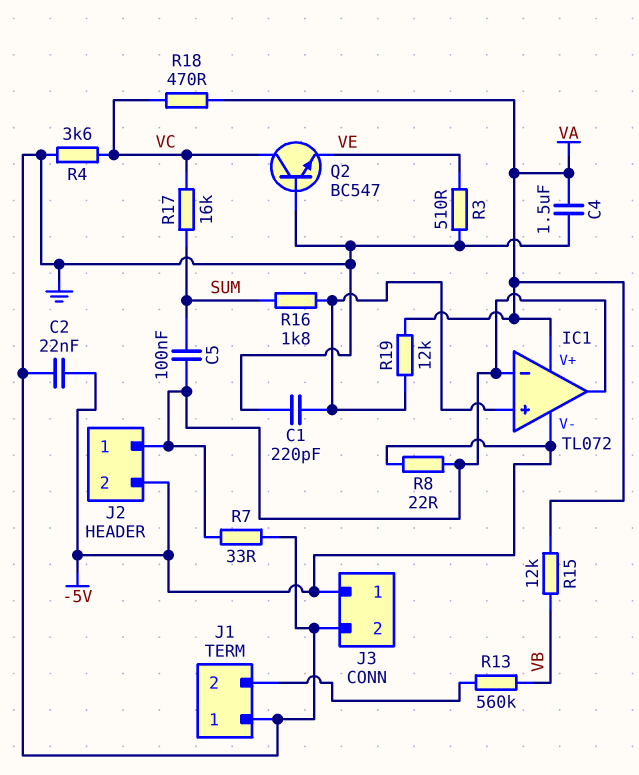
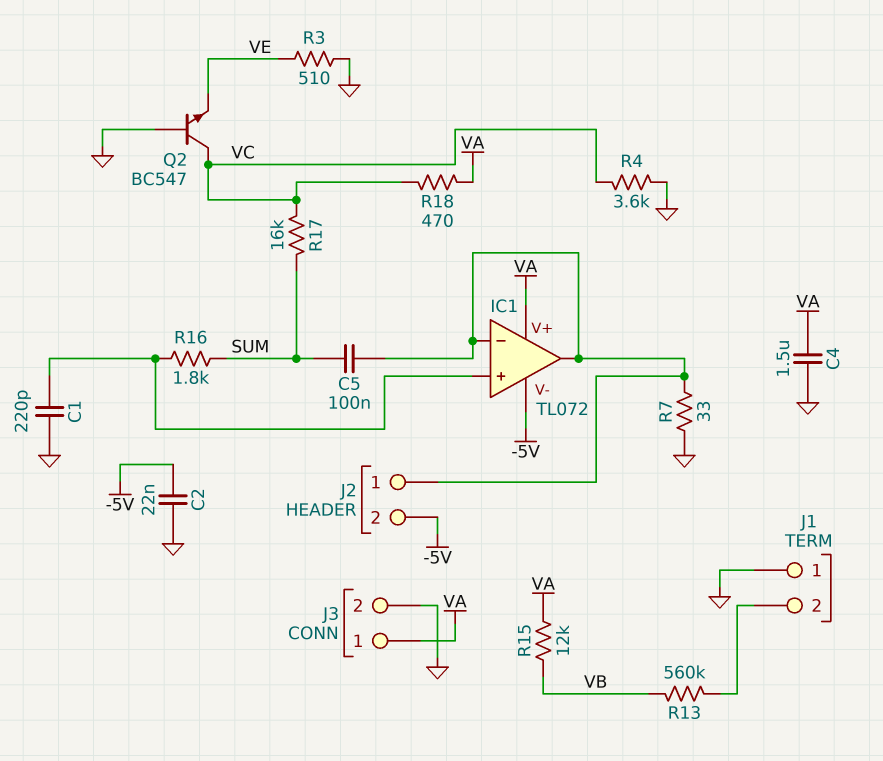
J3 pin 1: -5V -> VA
R8: 22 (-5V, IC1/in-) -> none
R19: 12k (IC1/in+, VA) -> none

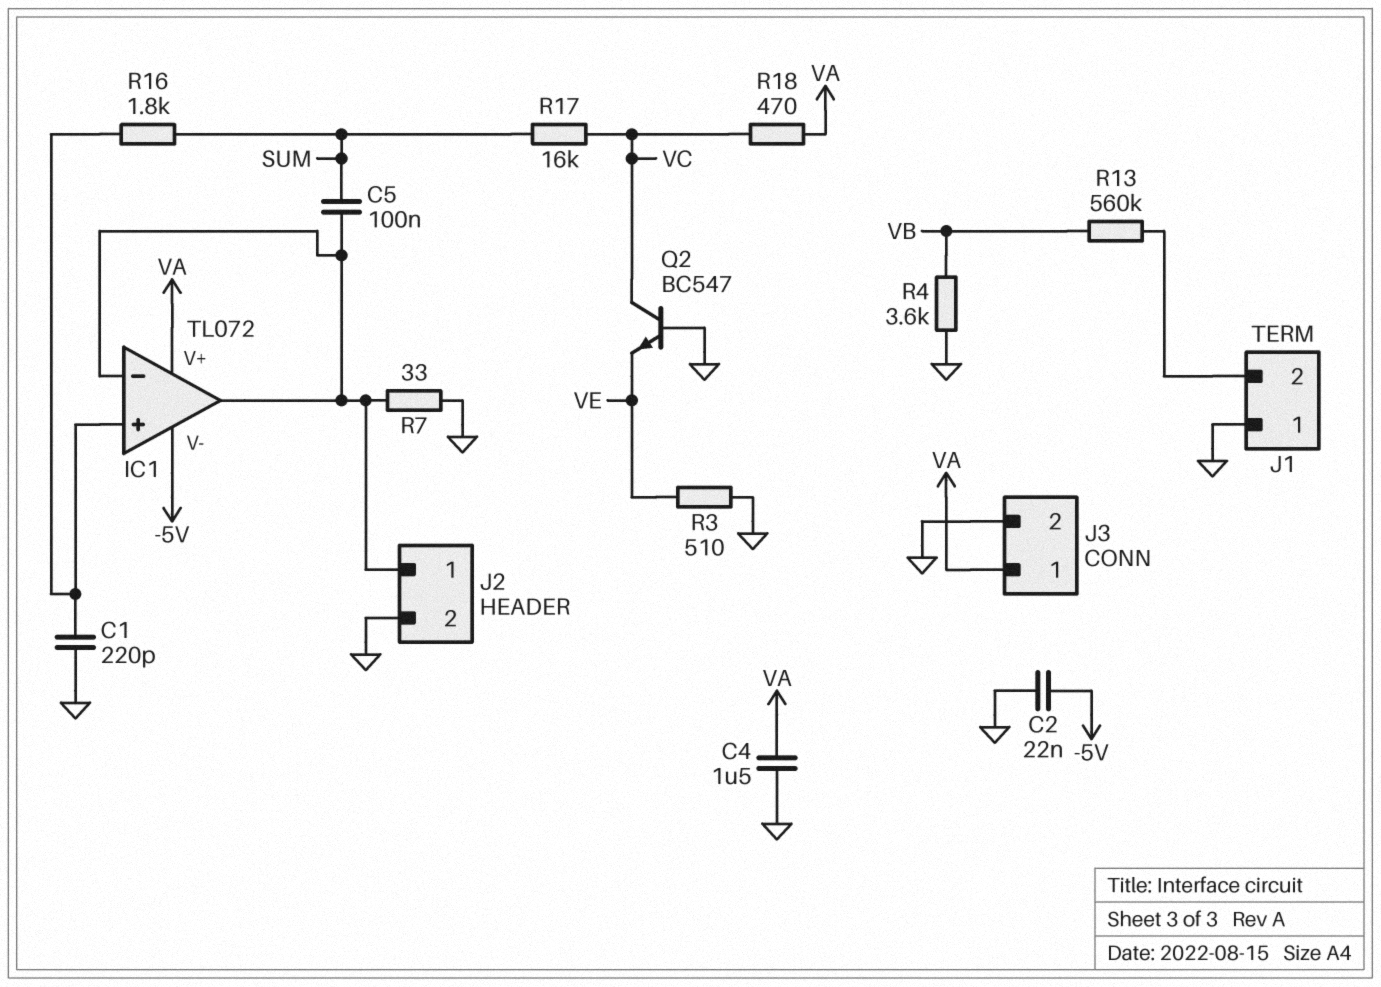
J2 pin 2: -5V -> GND
R4: 3.6k (GND, VC) -> 3.6k (GND, VB)
R15: 12k (VA, VB) -> none

